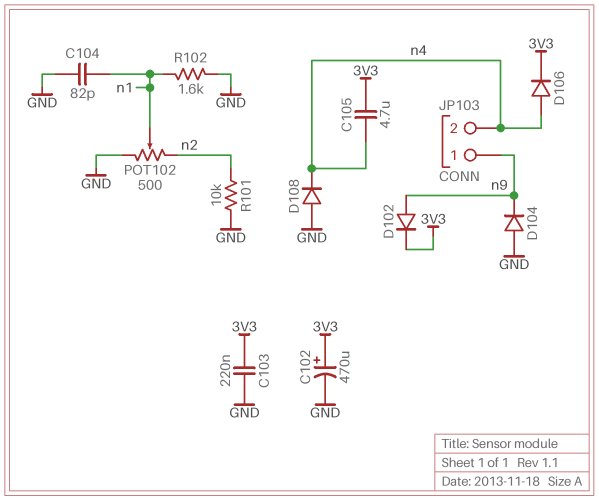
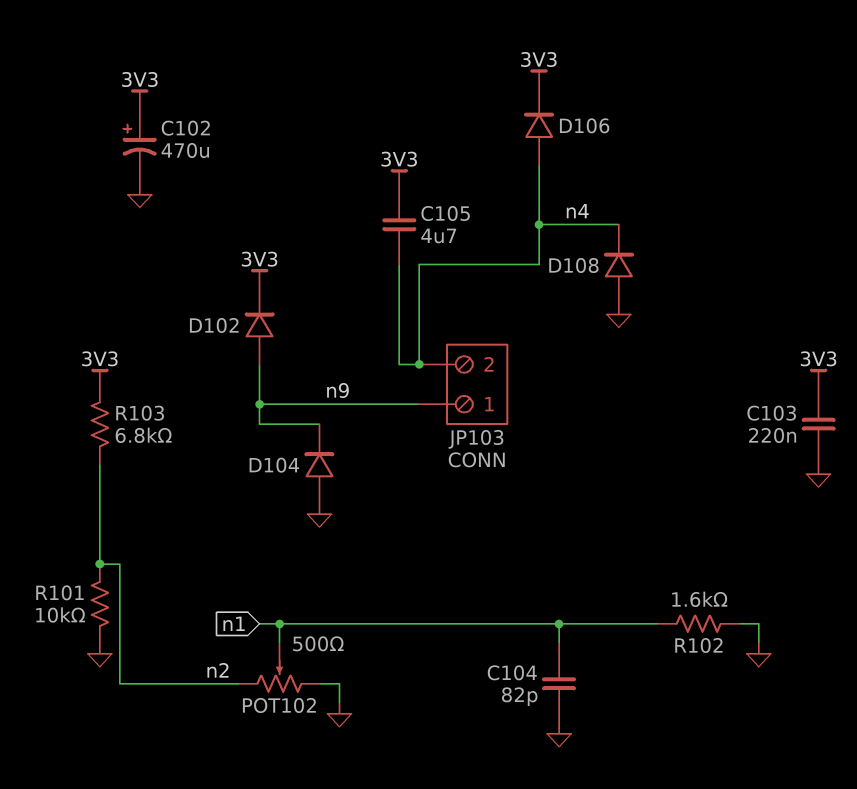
R103: none -> 6.8k (3V3, n2)

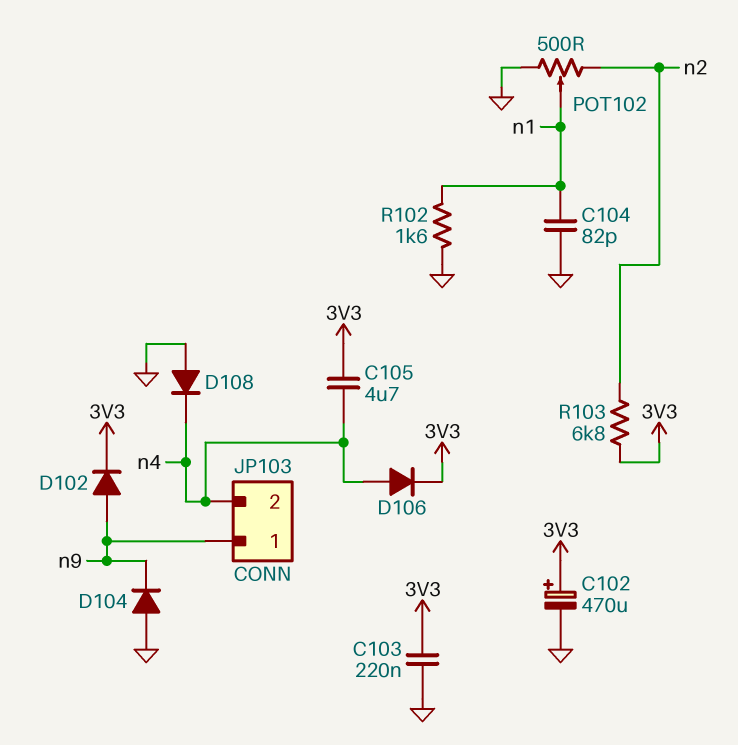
R101: 10k (GND, n2) -> none

